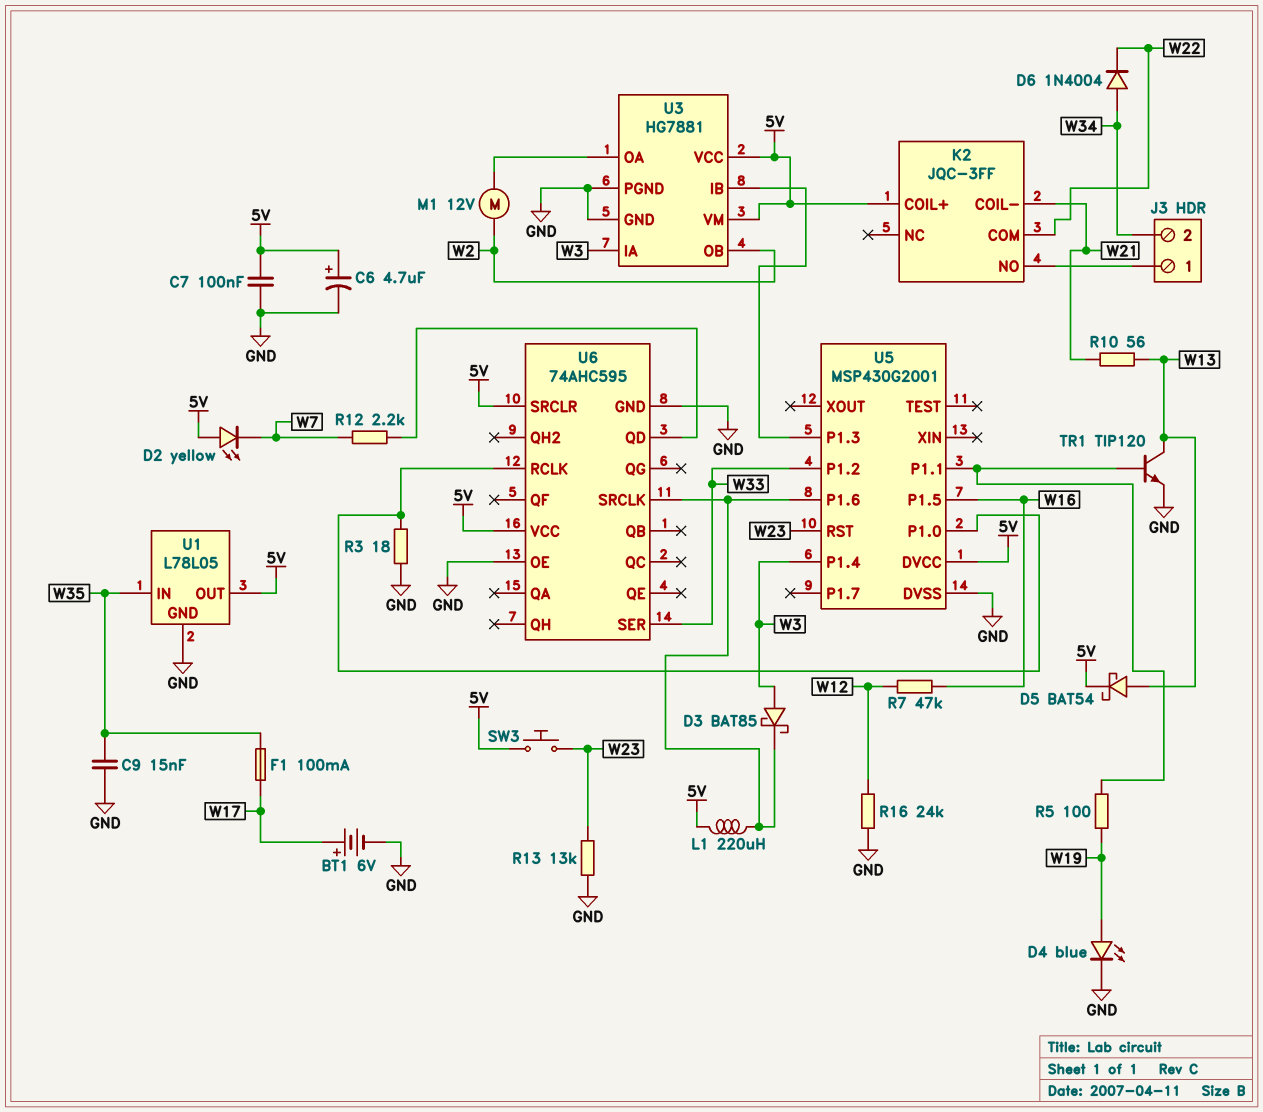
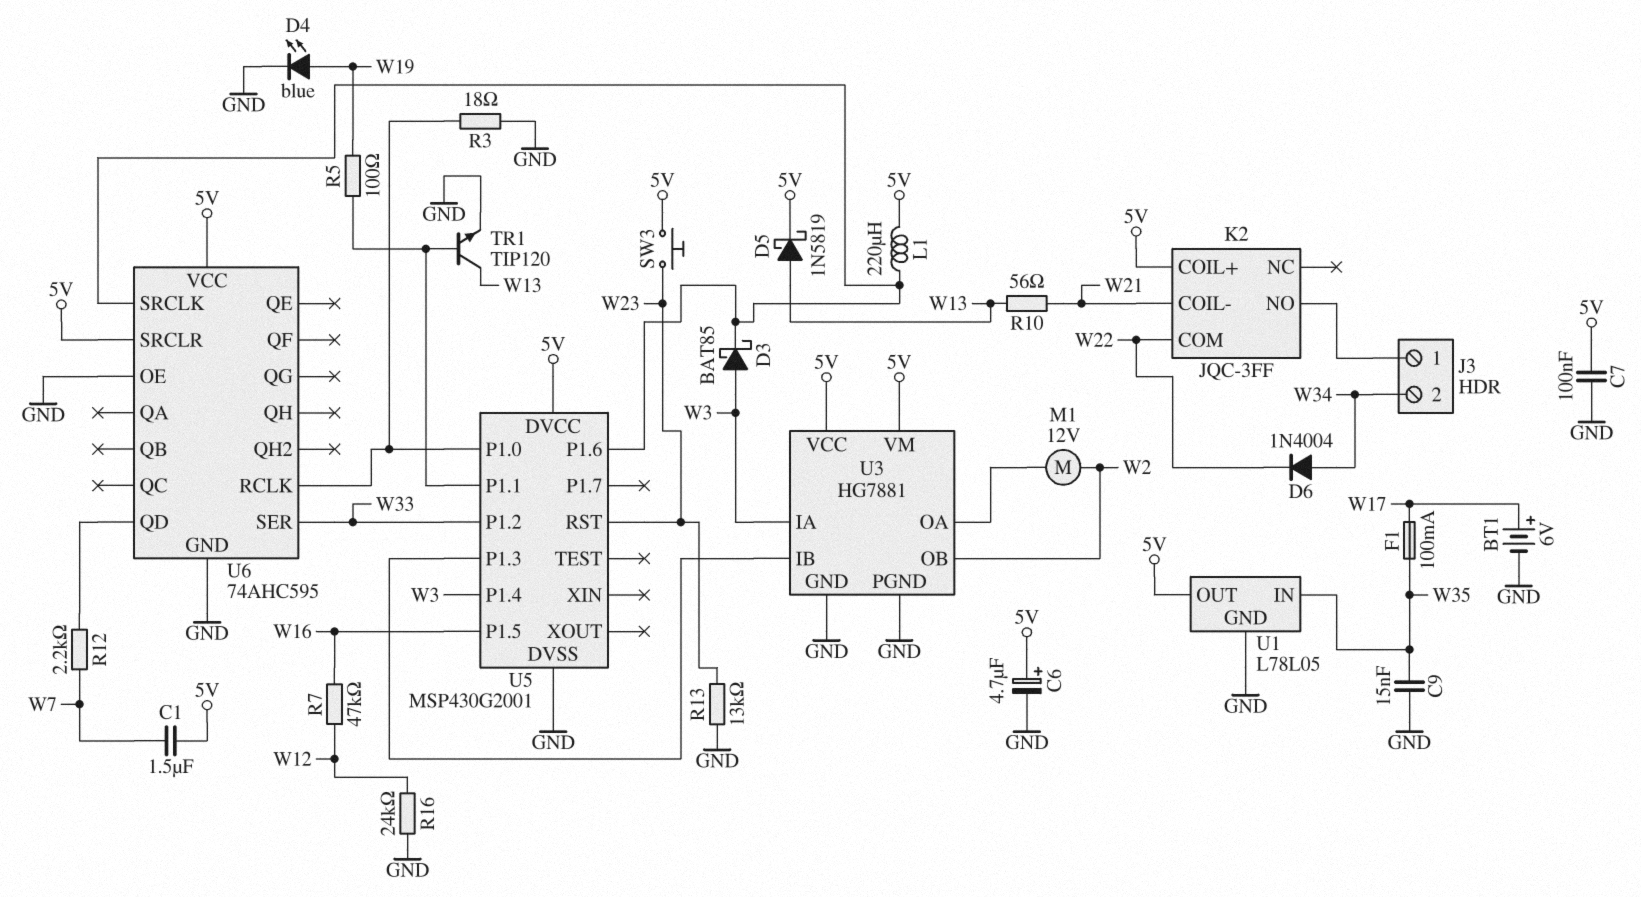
C1: none -> 1.5uF (5V, W7)
D2: LED yellow (A 5V, K W7) -> none
D5: schottky BAT54 (A W13, K 5V) -> schottky 1N5819 (A W13, K 5V)

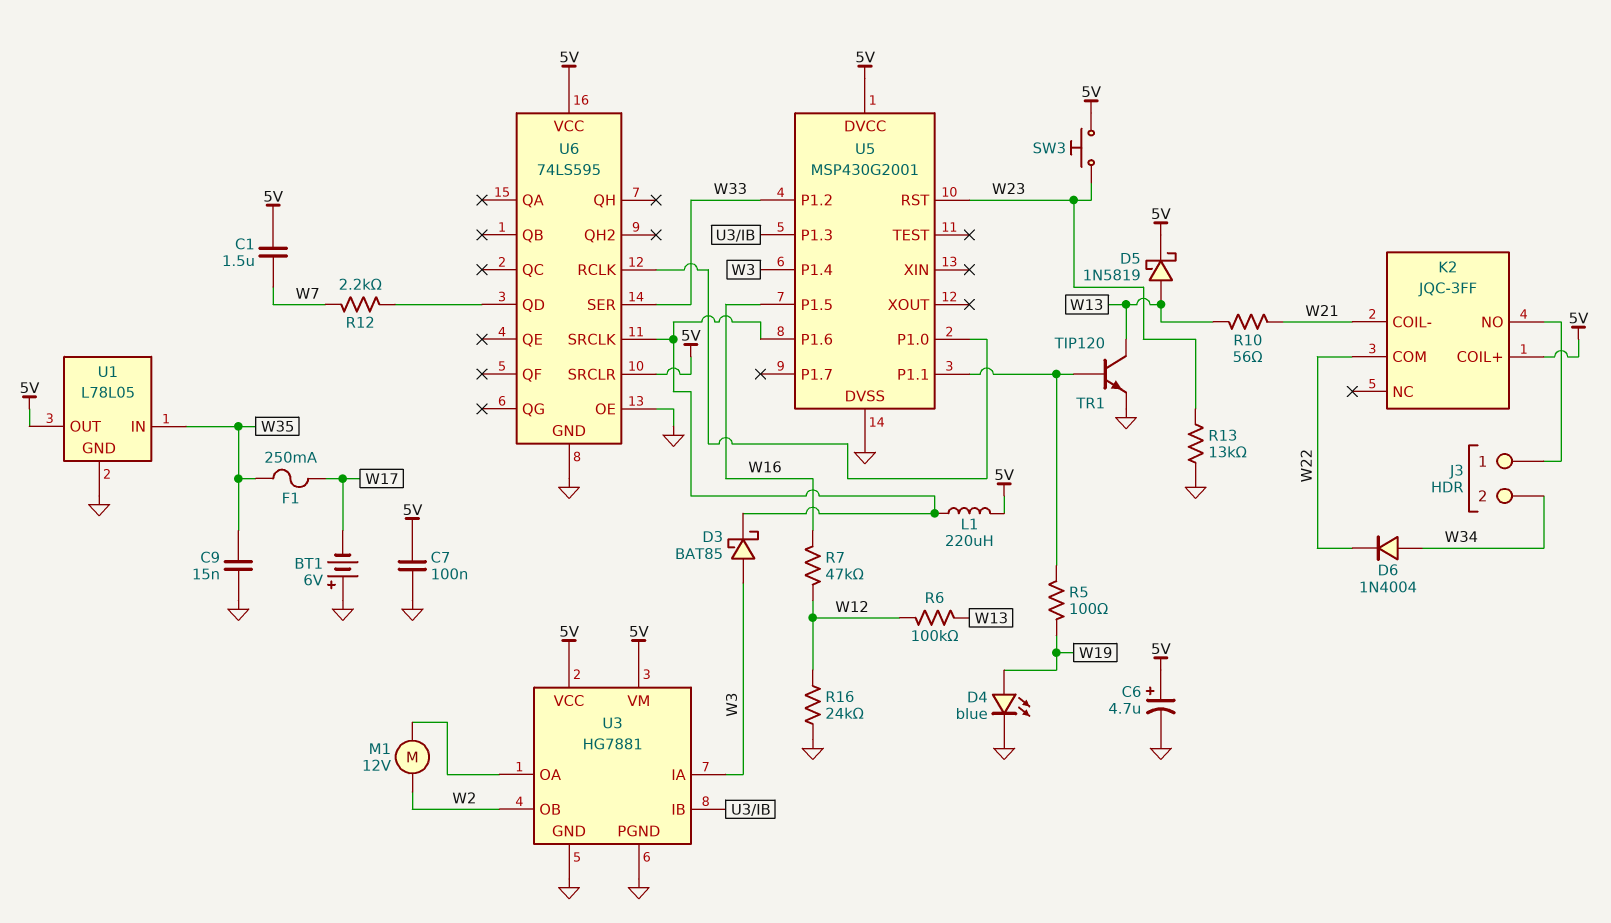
BT1: 6V (plus W17, minus GND) -> 6V (plus GND, minus W17)
F1: 100mA (W17, W35) -> 250mA (W17, W35)
R3: 18 (GND, U5/P1.0) -> none
R6: none -> 100k (W12, W13)
U6: 74AHC595 -> 74LS595

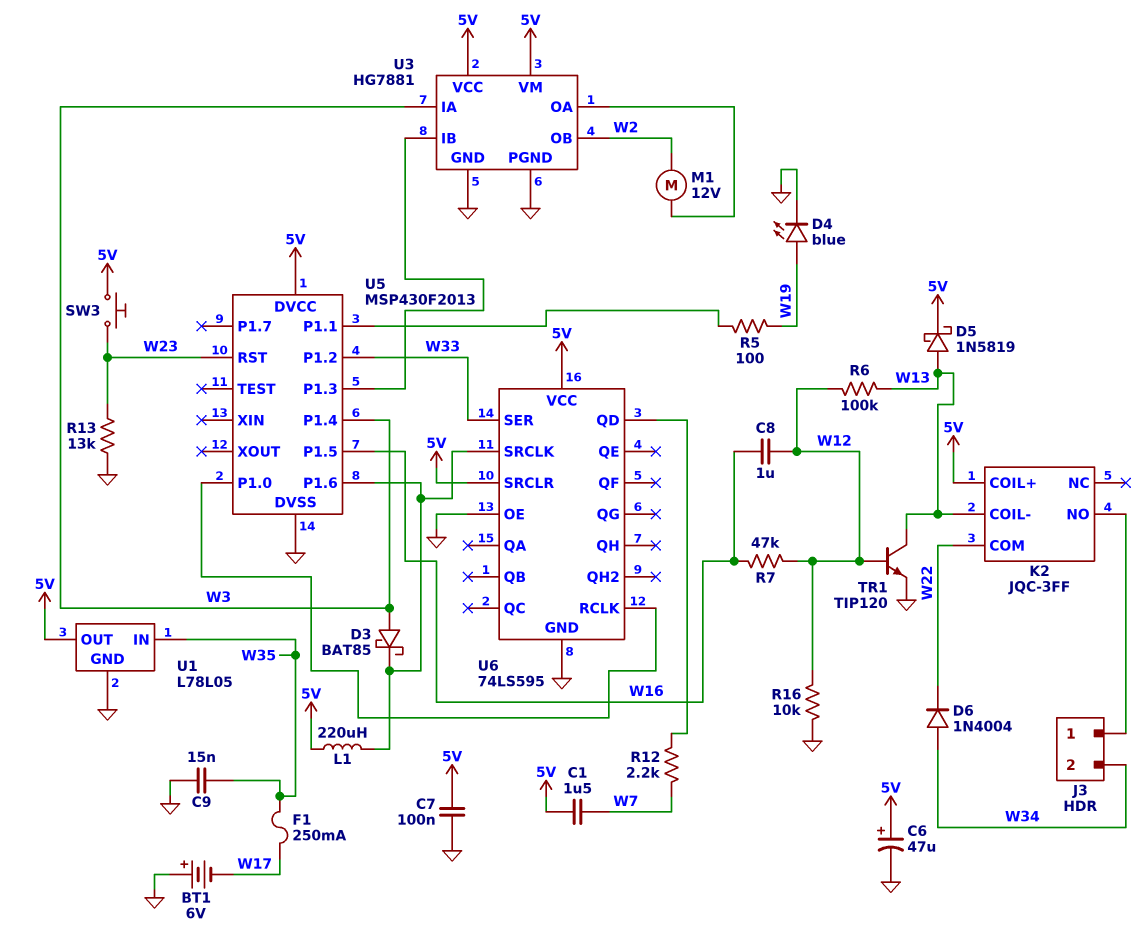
C6: 4.7uF (plus 5V, minus GND) -> 47uF (plus 5V, minus GND)
C8: none -> 1uF (W12, W16)
K2 pin COIL-: W21 -> W13
R10: 56 (W13, W21) -> none
R16: 24k (GND, W12) -> 10k (GND, W12)
TR1: NPN TIP120 (B U5/P1.1, C W13, E GND) -> NPN TIP120 (B W12, C W13, E GND)
U5: MSP430G2001 -> MSP430F2013

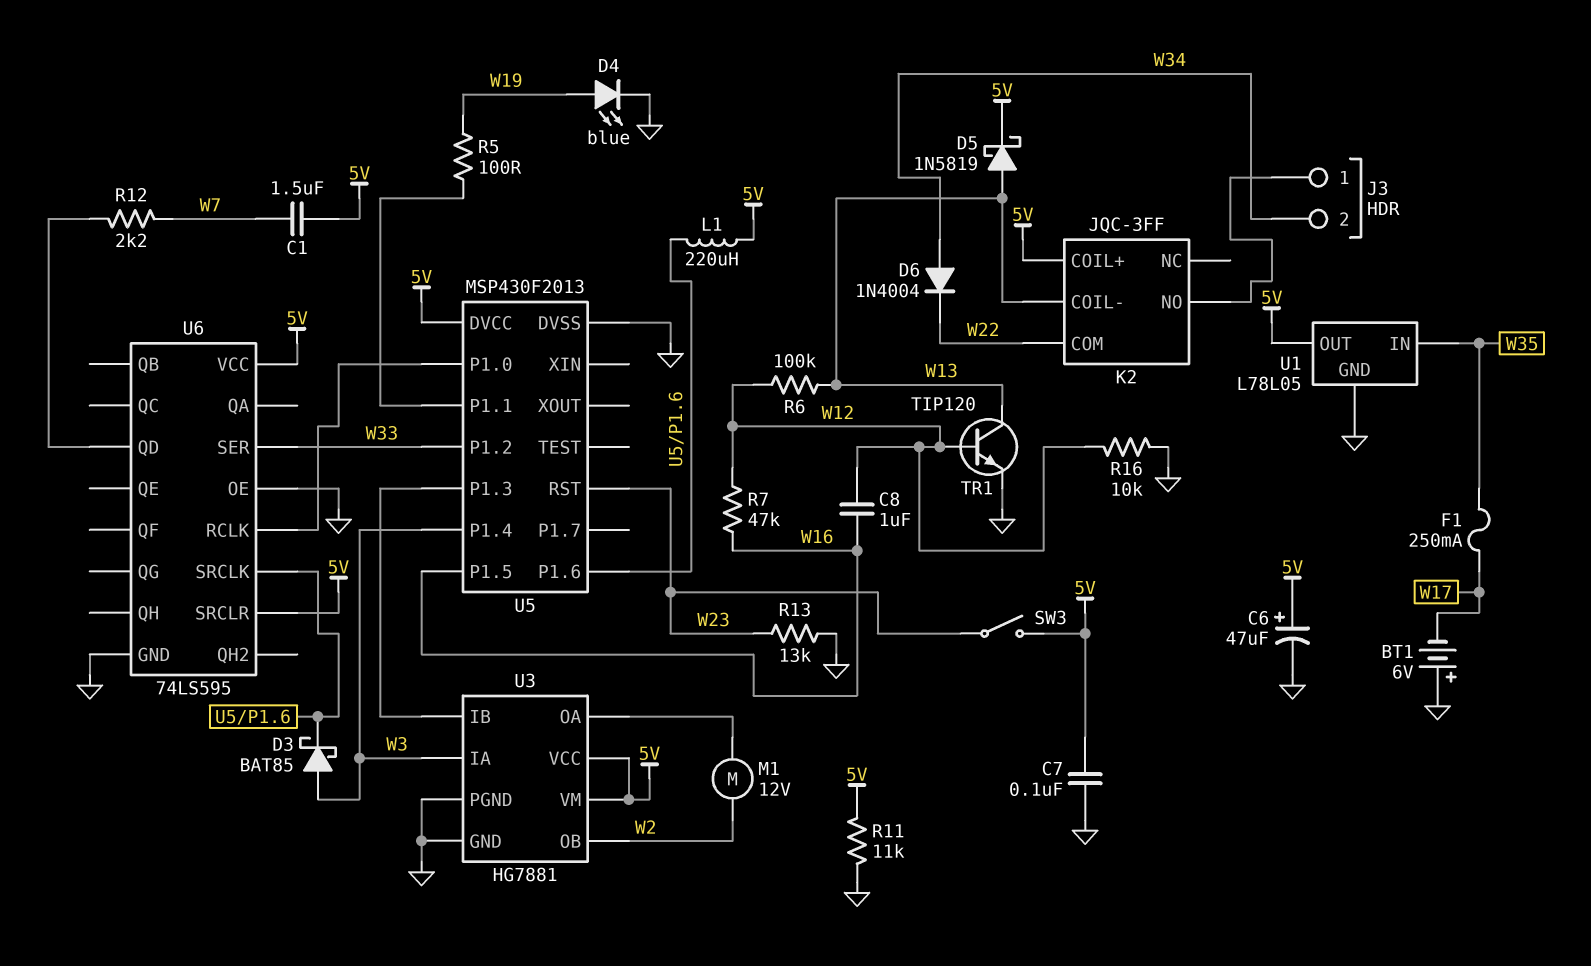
C9: 15nF (GND, W35) -> none
R11: none -> 11k (5V, GND)
SW3: button (5V, W23) -> switch (5V, W23)

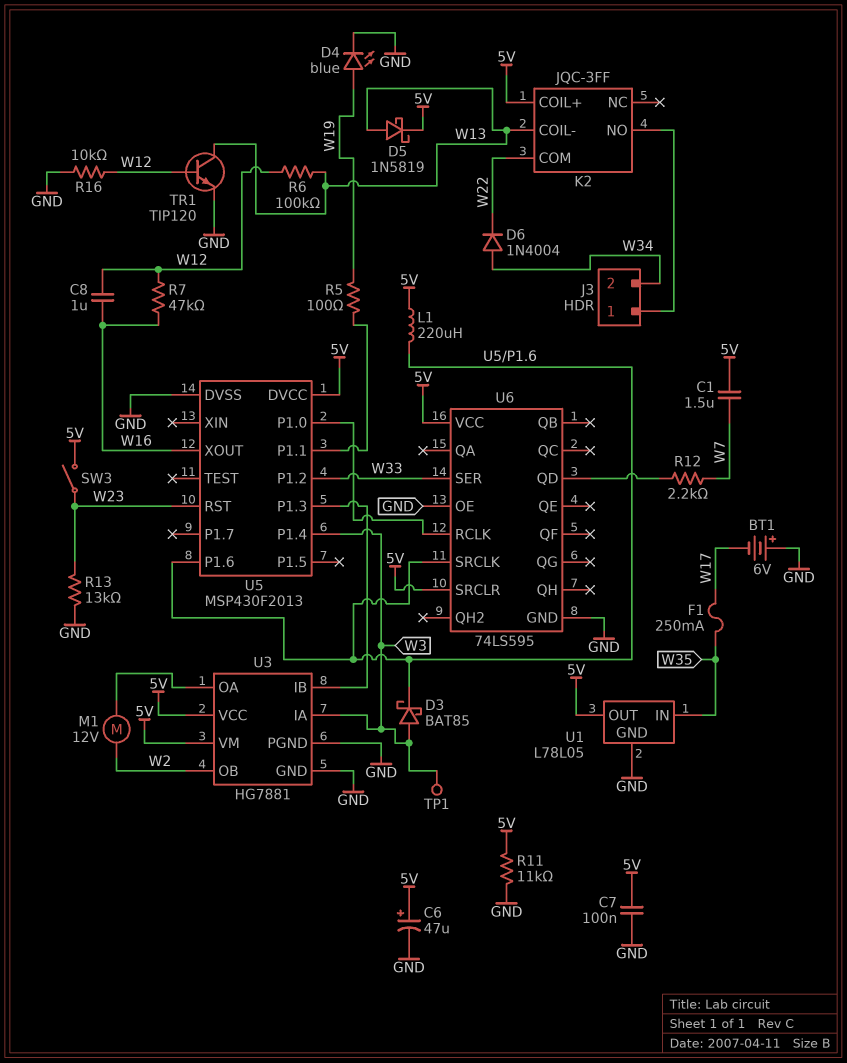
TP1: none -> test point (W3)
U5 pin P1.5: W16 -> none
U5 pin XOUT: none -> W16

